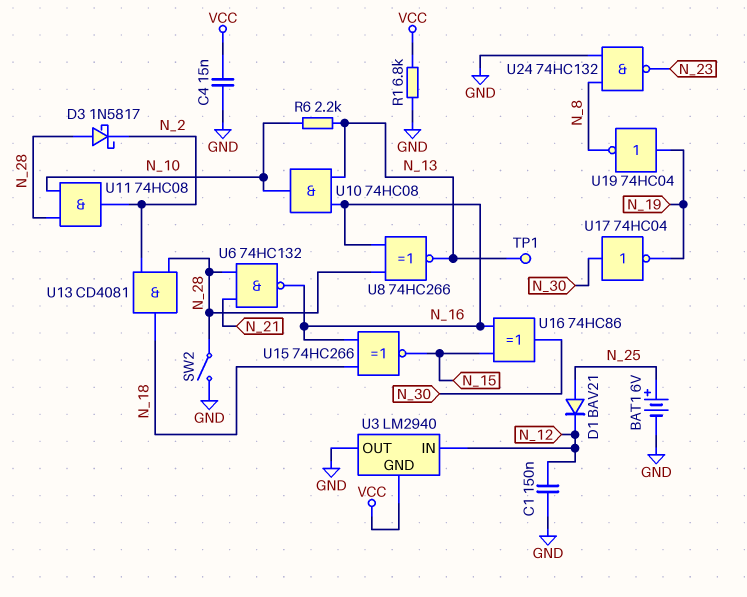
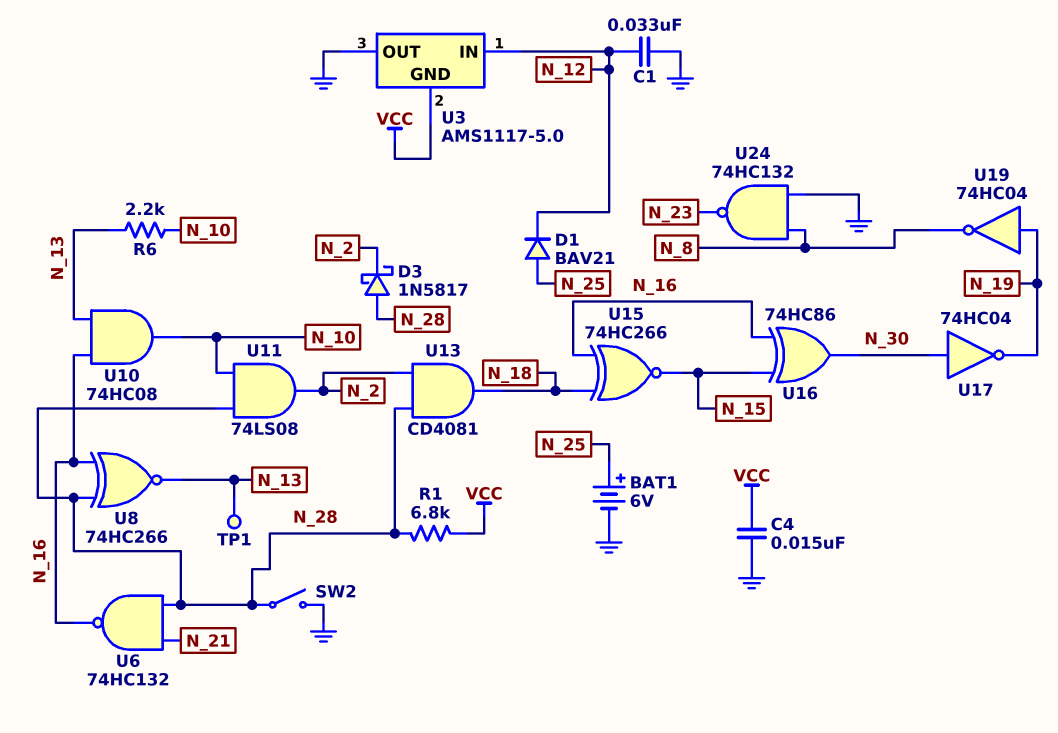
C1: 150nF (GND, N_12) -> 33nF (GND, N_12)
R1: 6.8k (GND, VCC) -> 6.8k (N_28, VCC)
U3: LM2940 -> AMS1117-5.0
U11: AND 74HC08 (in N_10, in N_28, out N_2) -> AND 74LS08 (in N_10, in N_28, out N_2)

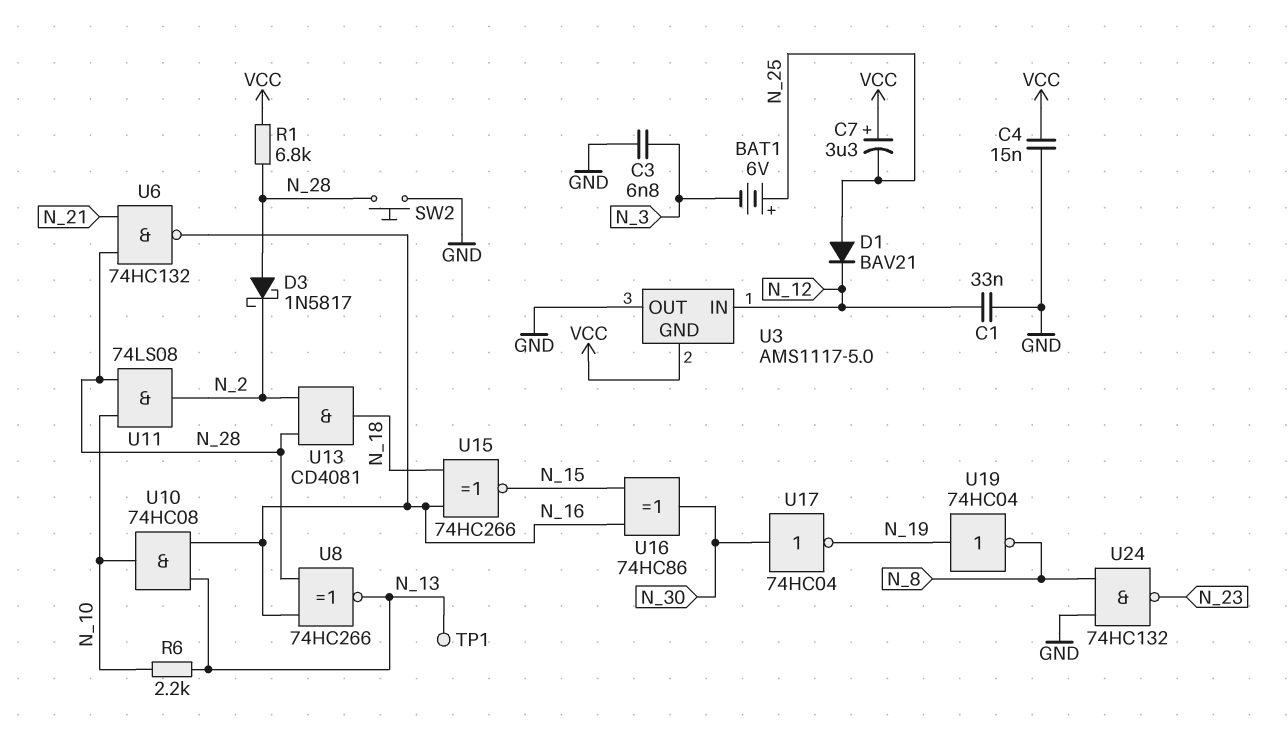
BAT1: 6V (plus N_25, minus GND) -> 6V (plus N_25, minus N_3)
C3: none -> 6.8nF (GND, N_3)
C7: none -> 3.3uF (plus VCC, minus N_25)
SW2: switch (GND, N_28) -> button (GND, N_28)

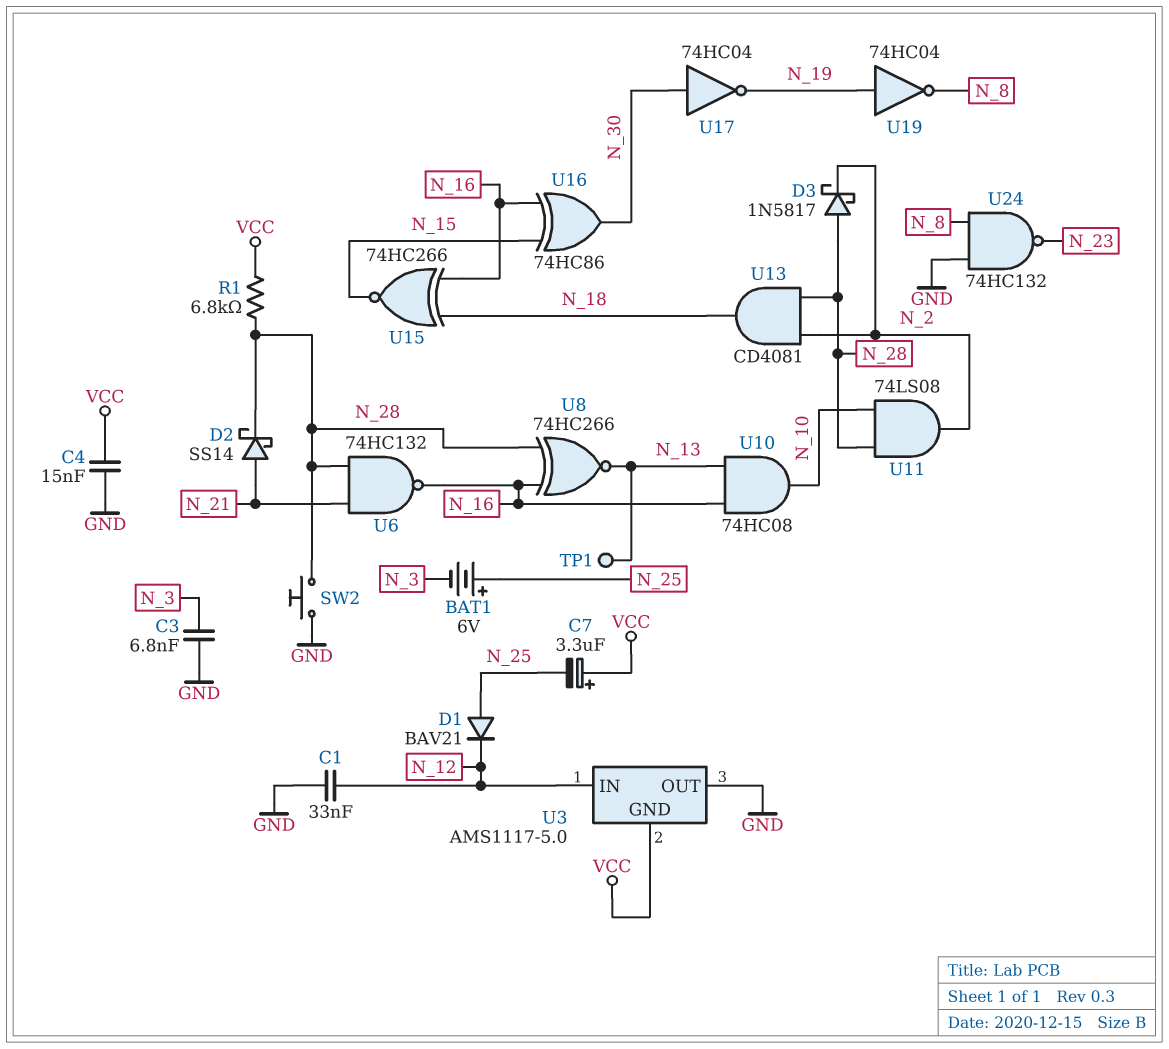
D2: none -> schottky SS14 (A N_21, K N_28)
R6: 2.2k (N_10, N_13) -> none

